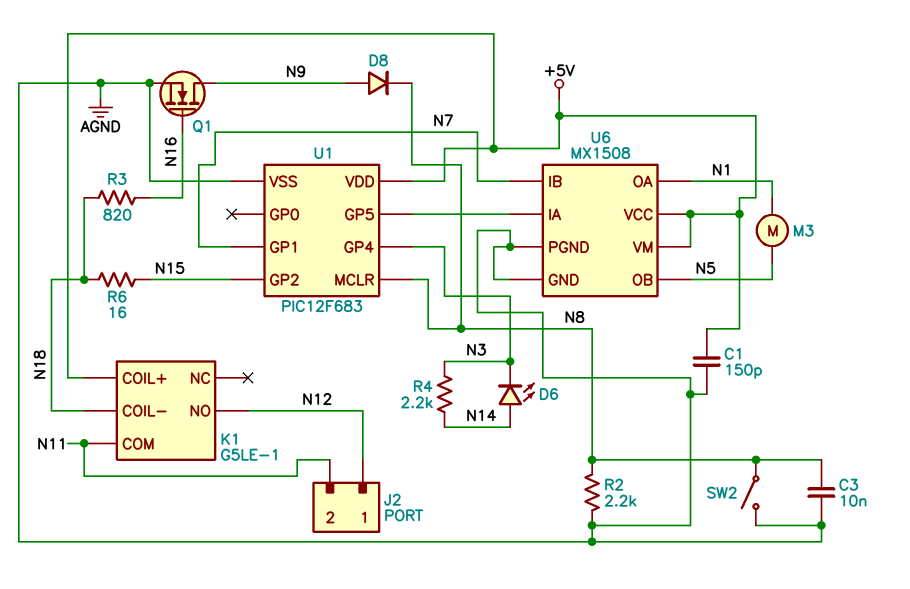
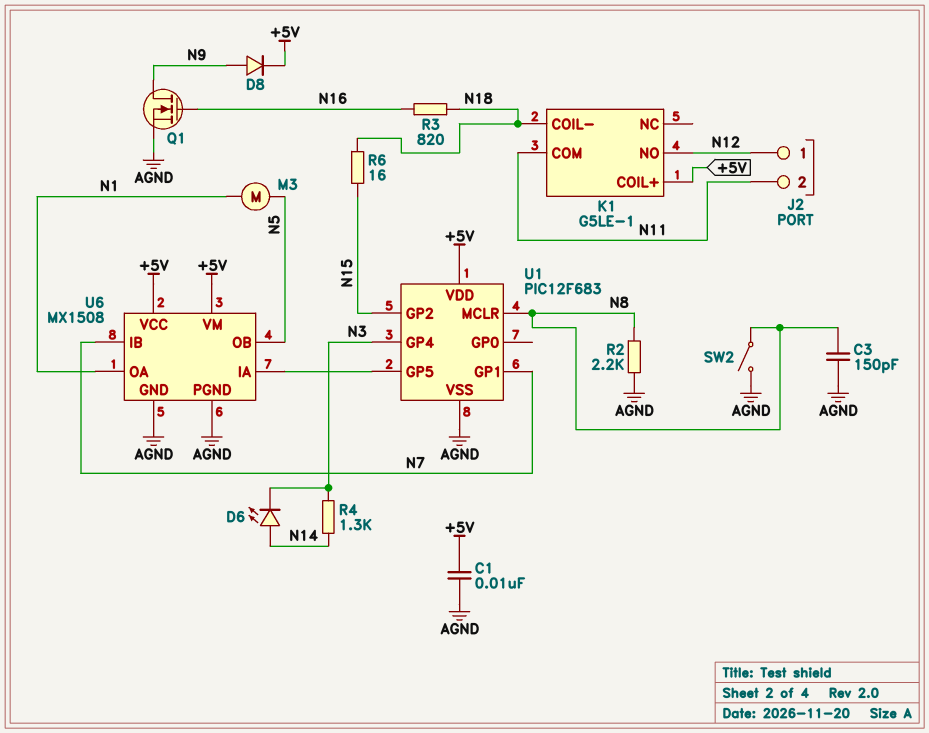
C1: 150pF (+5V, AGND) -> 10nF (+5V, AGND)
C3: 10nF (AGND, N8) -> 150pF (AGND, N8)
D8: diode (A N9, K N8) -> diode (A N9, K +5V)
R4: 2.2k (N3, N14) -> 1.3k (N3, N14)

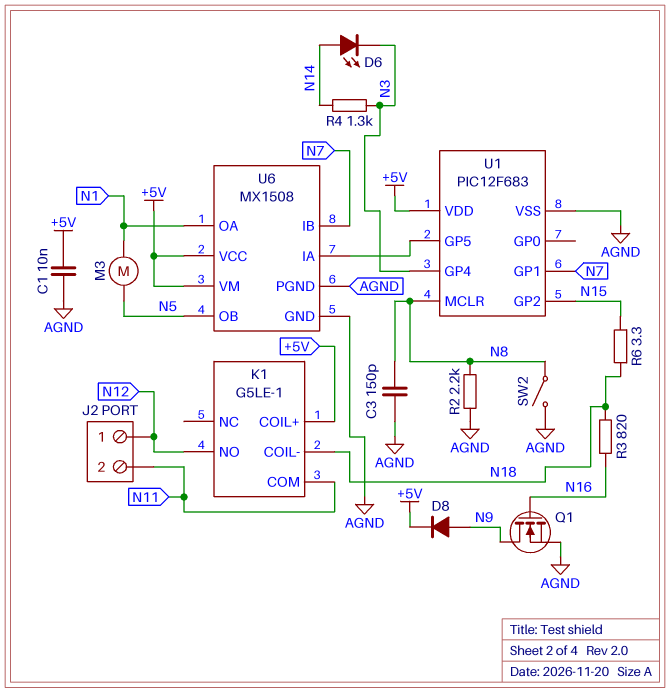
R6: 16 (N15, N18) -> 3.3 (N15, N18)

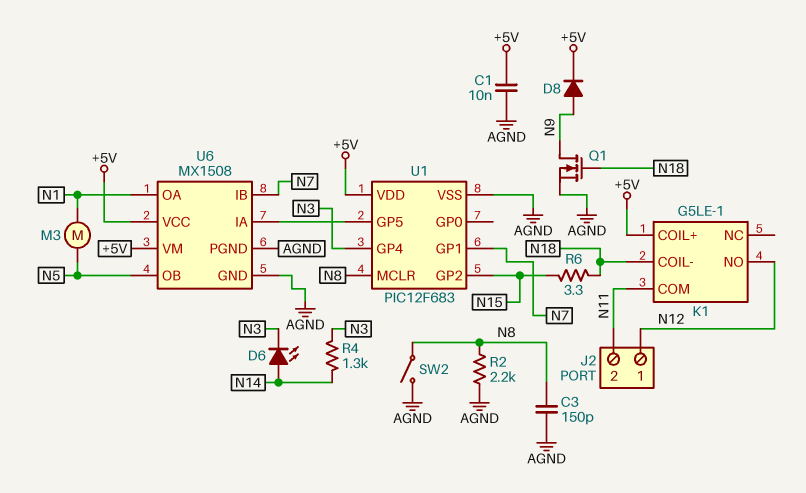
Q1: NMOS (G N16, D N9, S AGND) -> NMOS (G N18, D N9, S AGND)
R3: 820 (N16, N18) -> none

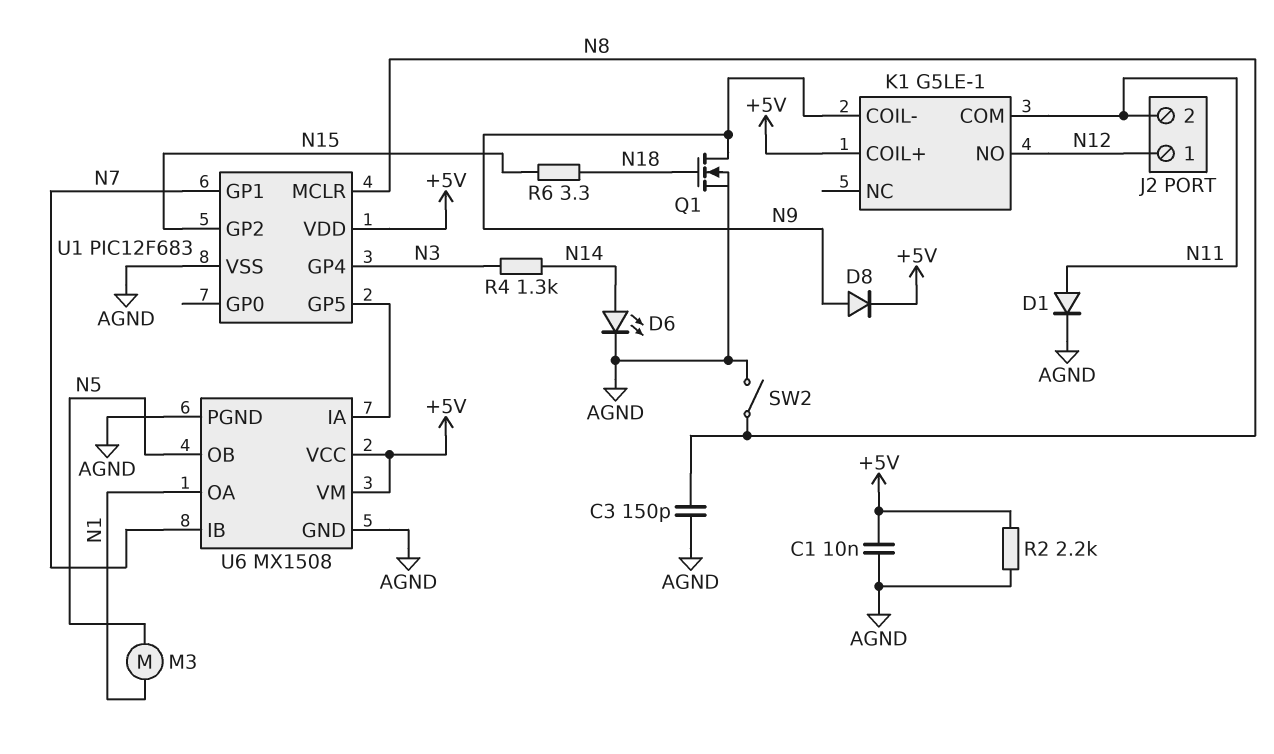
D1: none -> diode (A N11, K AGND)
D6: LED (A N14, K N3) -> LED (A N14, K AGND)
K1 pin COIL-: N18 -> N9
R2: 2.2k (AGND, N8) -> 2.2k (+5V, AGND)

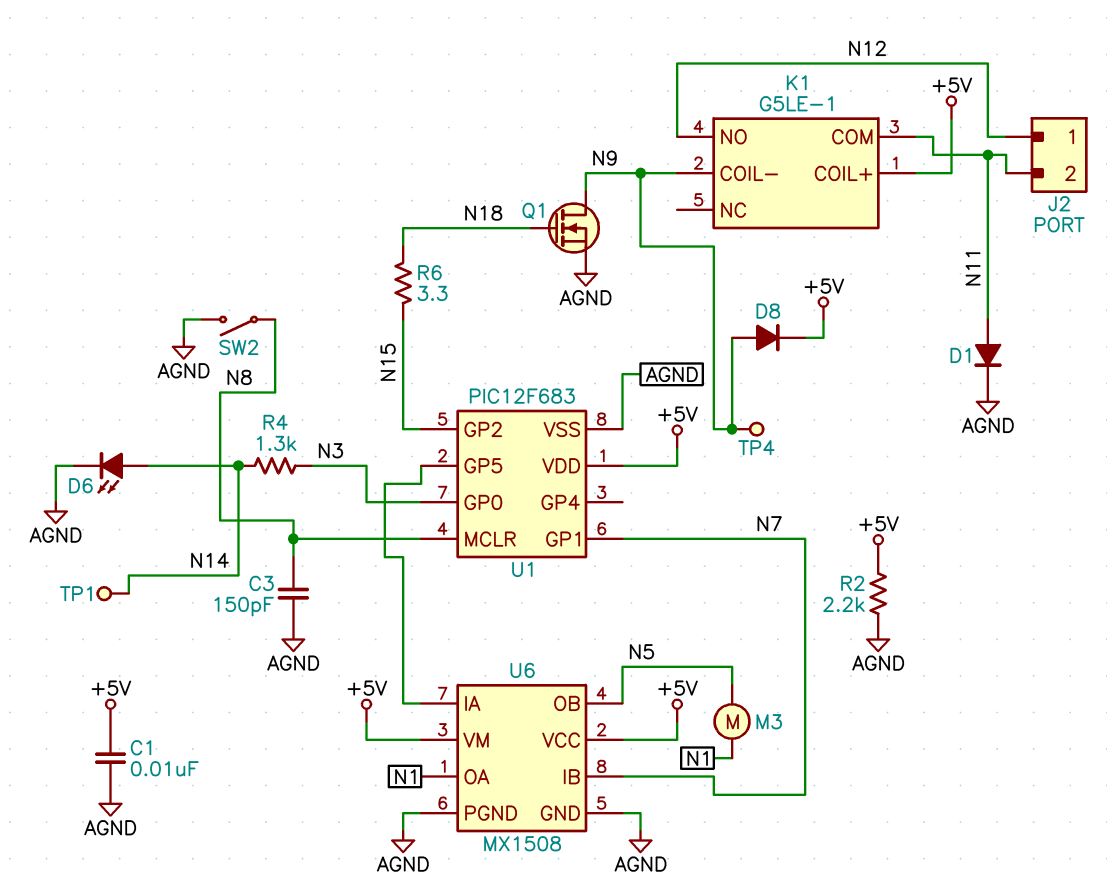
TP1: none -> test point (N14)
TP4: none -> test point (N9)
U1 pin GP0: none -> N3
U1 pin GP4: N3 -> none

